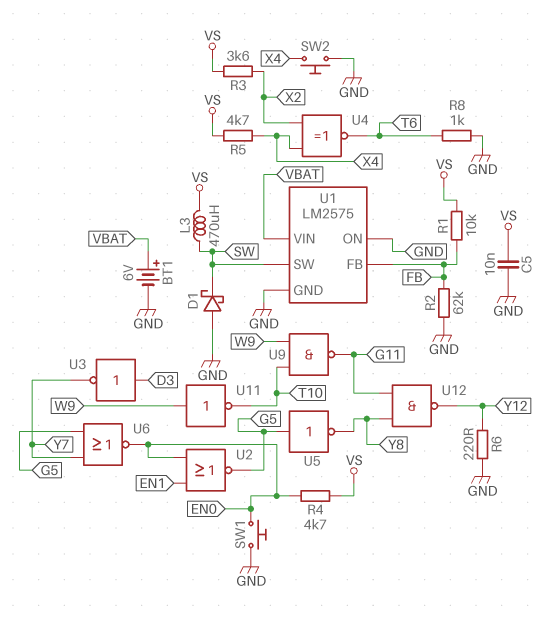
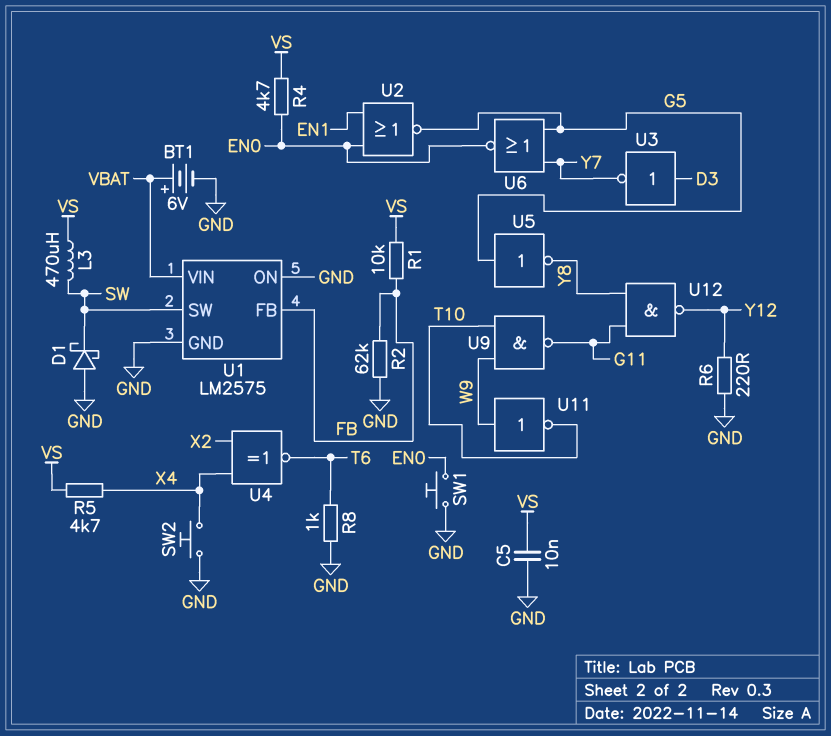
R3: 3.6k (VS, X2) -> none

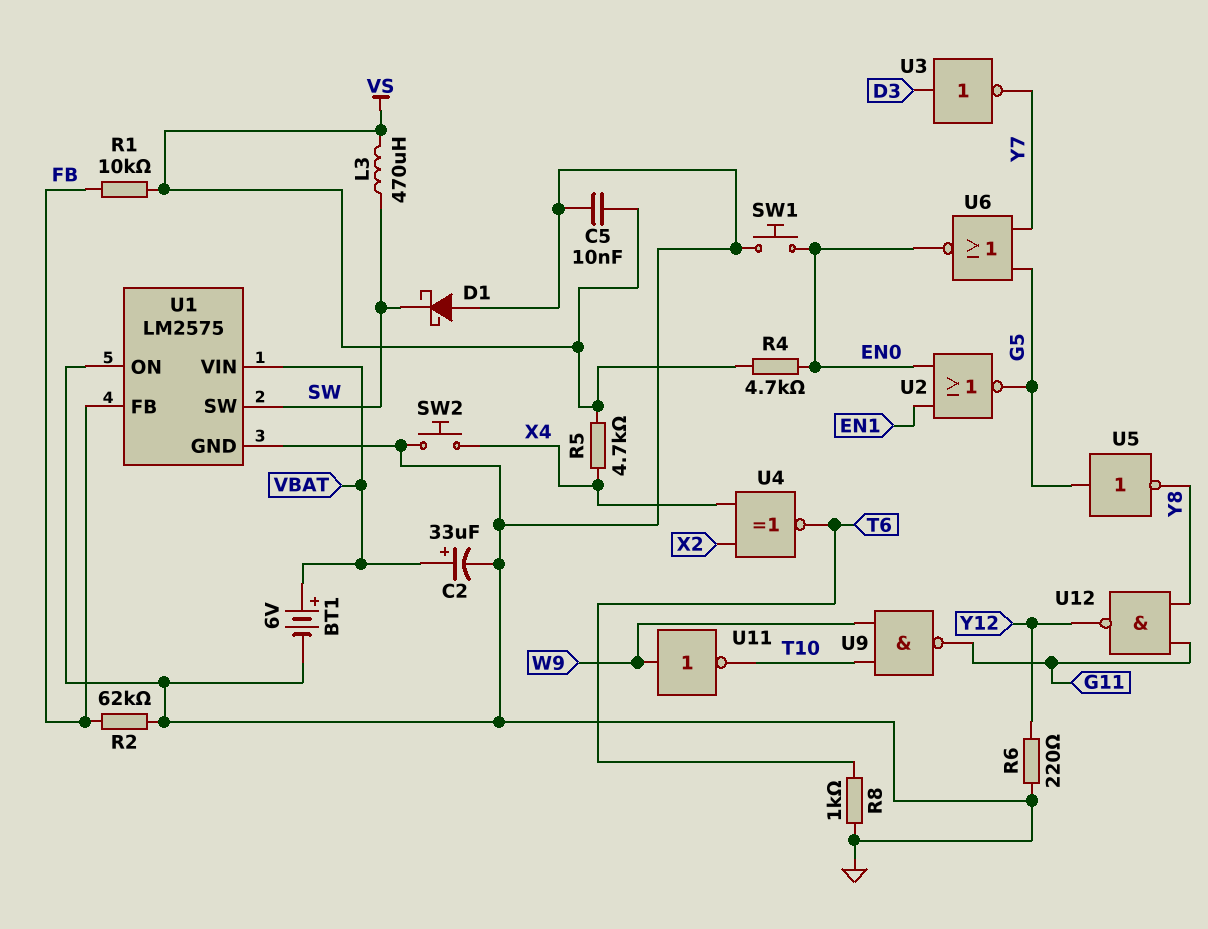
C2: none -> 33uF (plus VBAT, minus GND)

